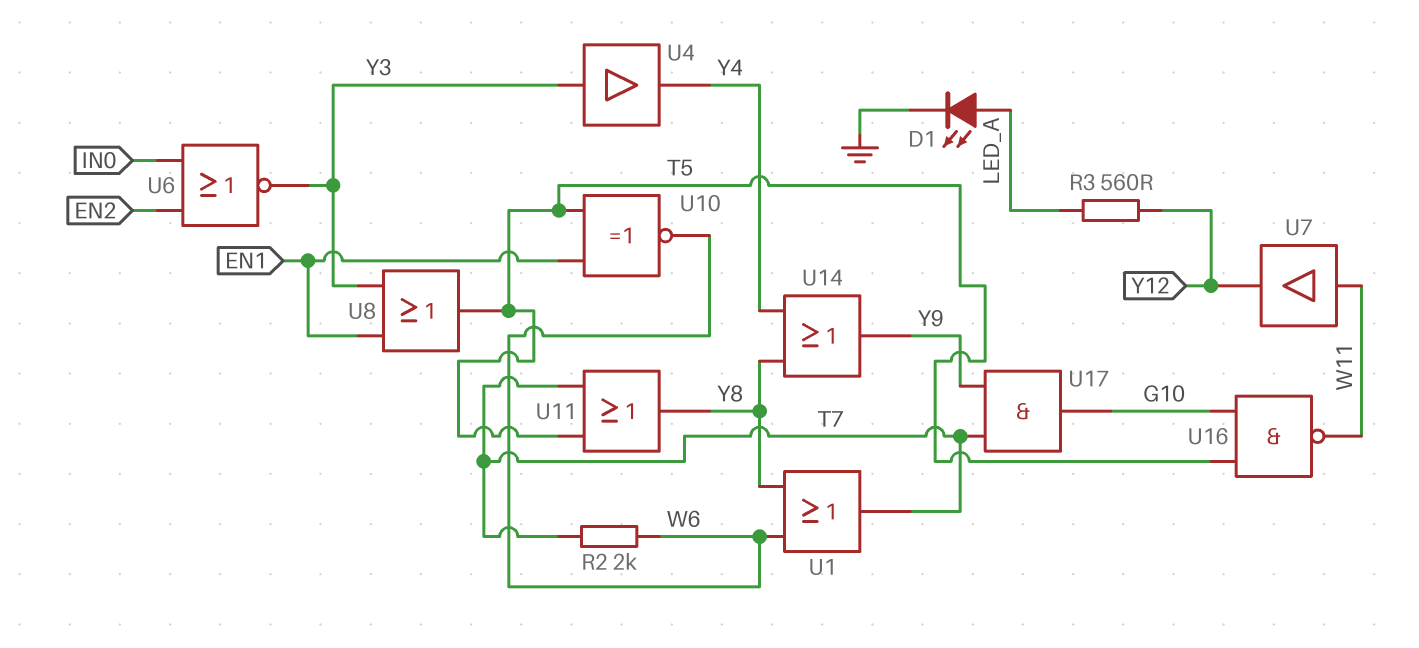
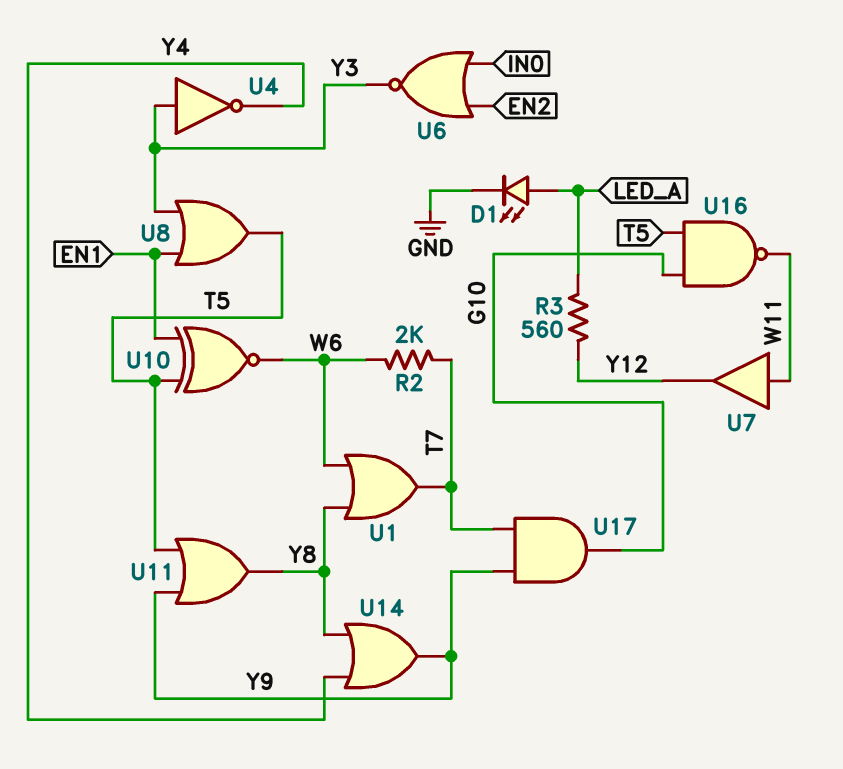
U4: buffer (in Y3, out Y4) -> NOT (in Y3, out Y4)
U11: OR (in T5, in T7, out Y8) -> OR (in T5, in Y9, out Y8)

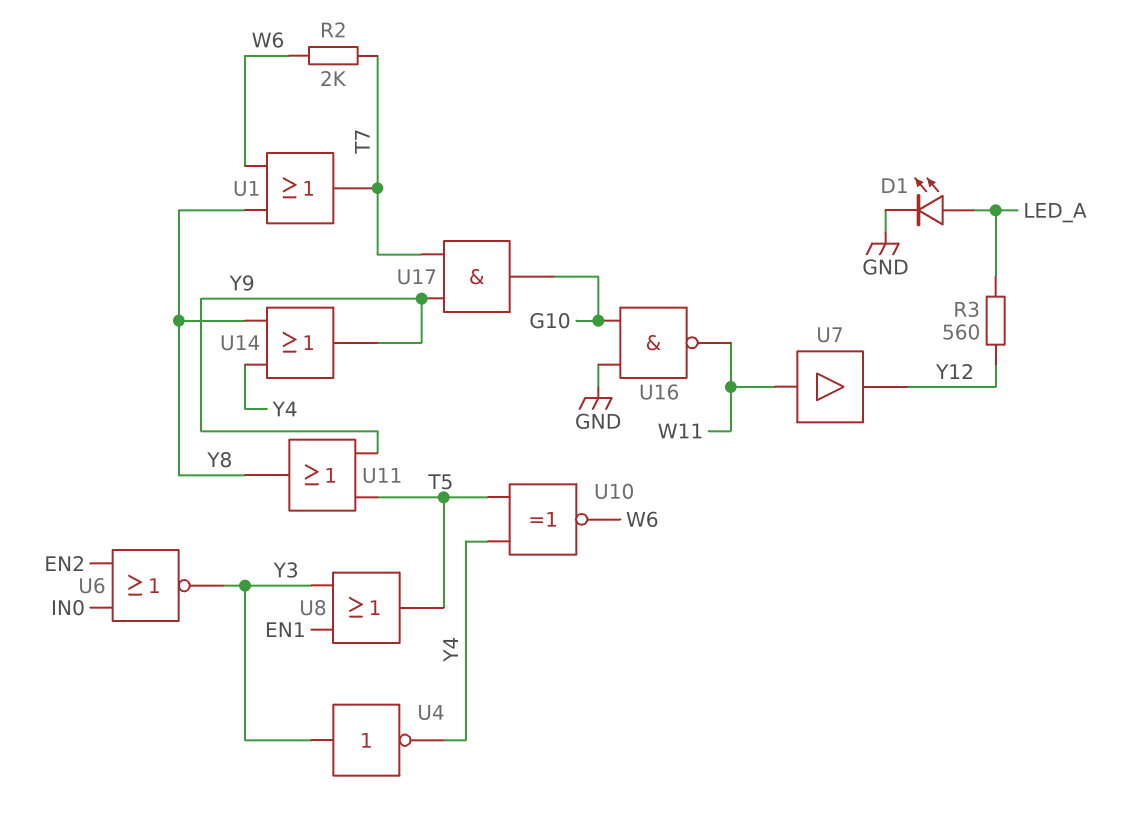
U10: XNOR (in EN1, in T5, out W6) -> XNOR (in T5, in Y4, out W6)
U16: NAND (in G10, in T5, out W11) -> NAND (in G10, in GND, out W11)

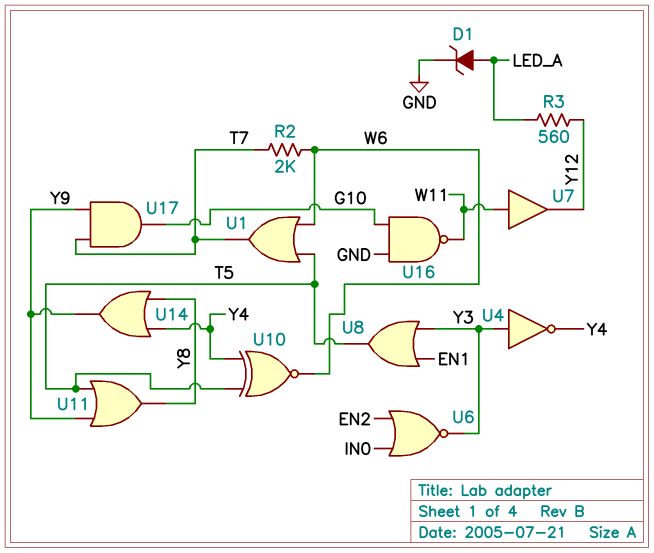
D1: LED (A LED_A, K GND) -> zener (A LED_A, K GND)
U1: OR (in W6, in Y8, out T7) -> OR (in T5, in W6, out T7)

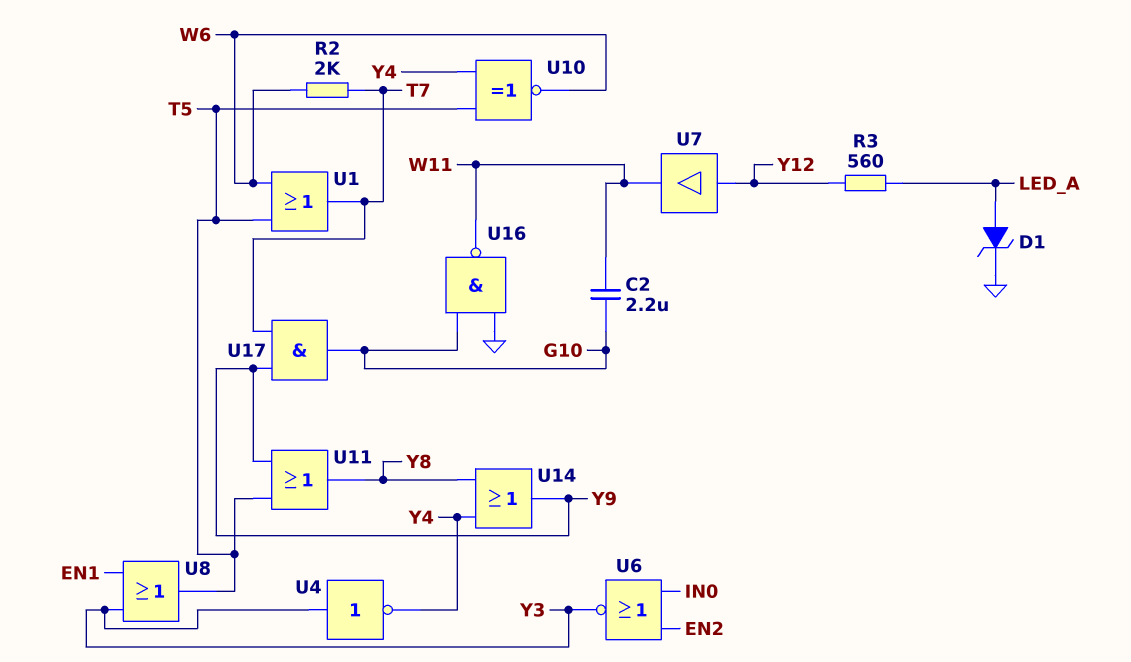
C2: none -> 2.2uF (G10, W11)
U7: buffer (in W11, out Y12) -> buffer (in Y12, out W11)

